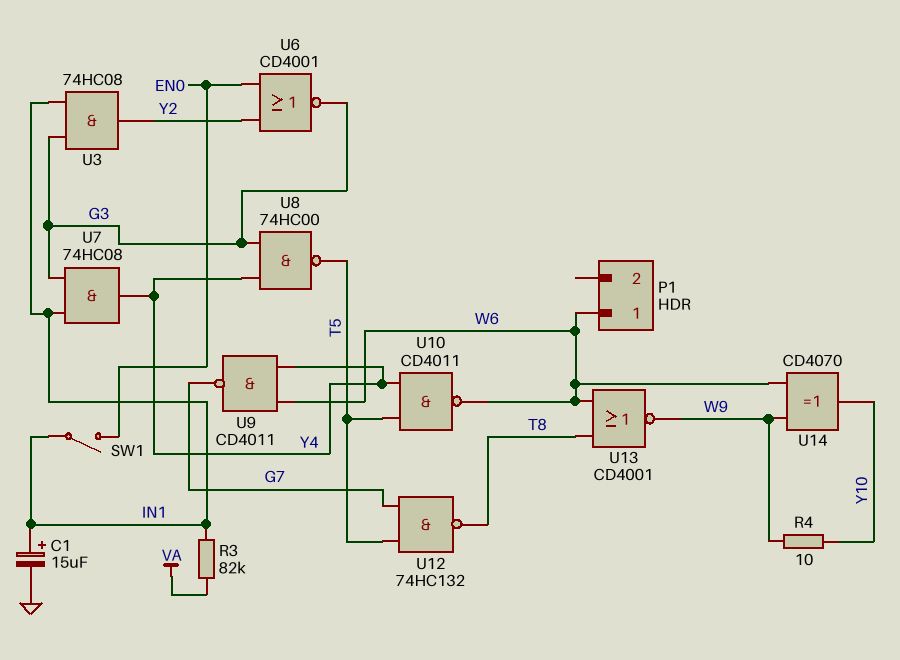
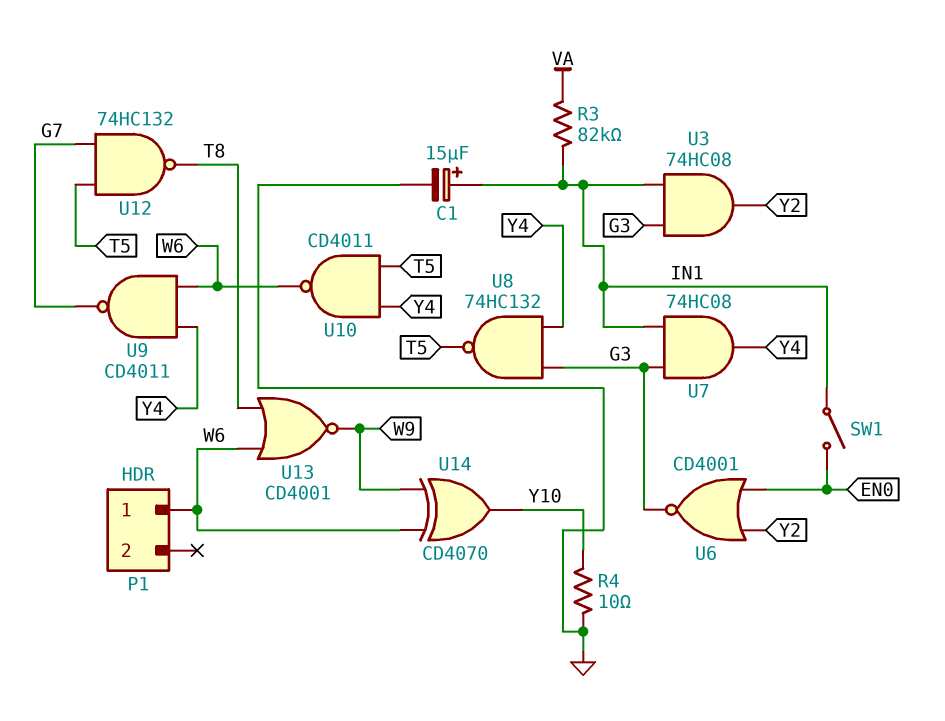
R4: 10 (W9, Y10) -> 10 (GND, Y10)
U8: NAND 74HC00 (in G3, in Y4, out T5) -> NAND 74HC132 (in G3, in Y4, out T5)

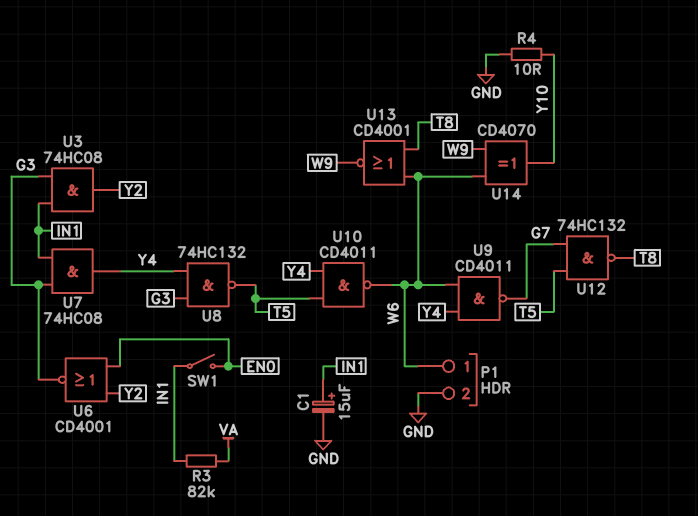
P1 pin 2: none -> GND

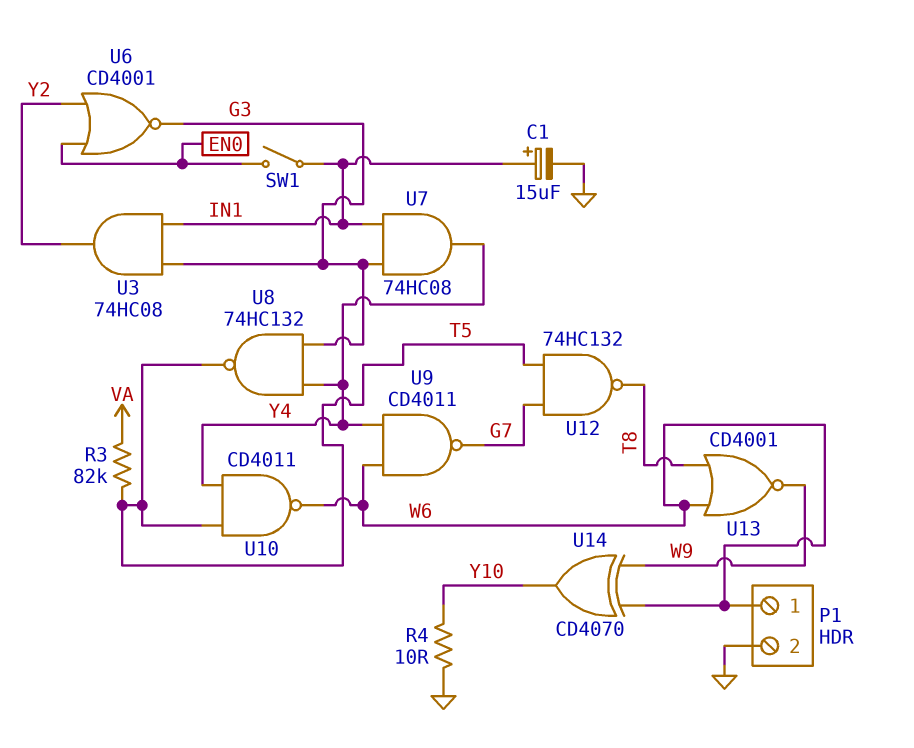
R3: 82k (IN1, VA) -> 82k (T5, VA)

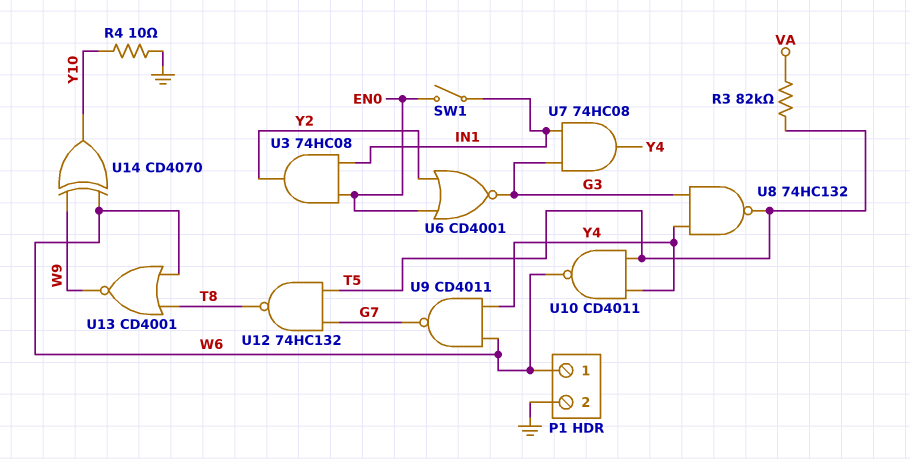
C1: 15uF (plus IN1, minus GND) -> none
U3: AND 74HC08 (in G3, in IN1, out Y2) -> AND 74HC08 (in EN0, in IN1, out Y2)

